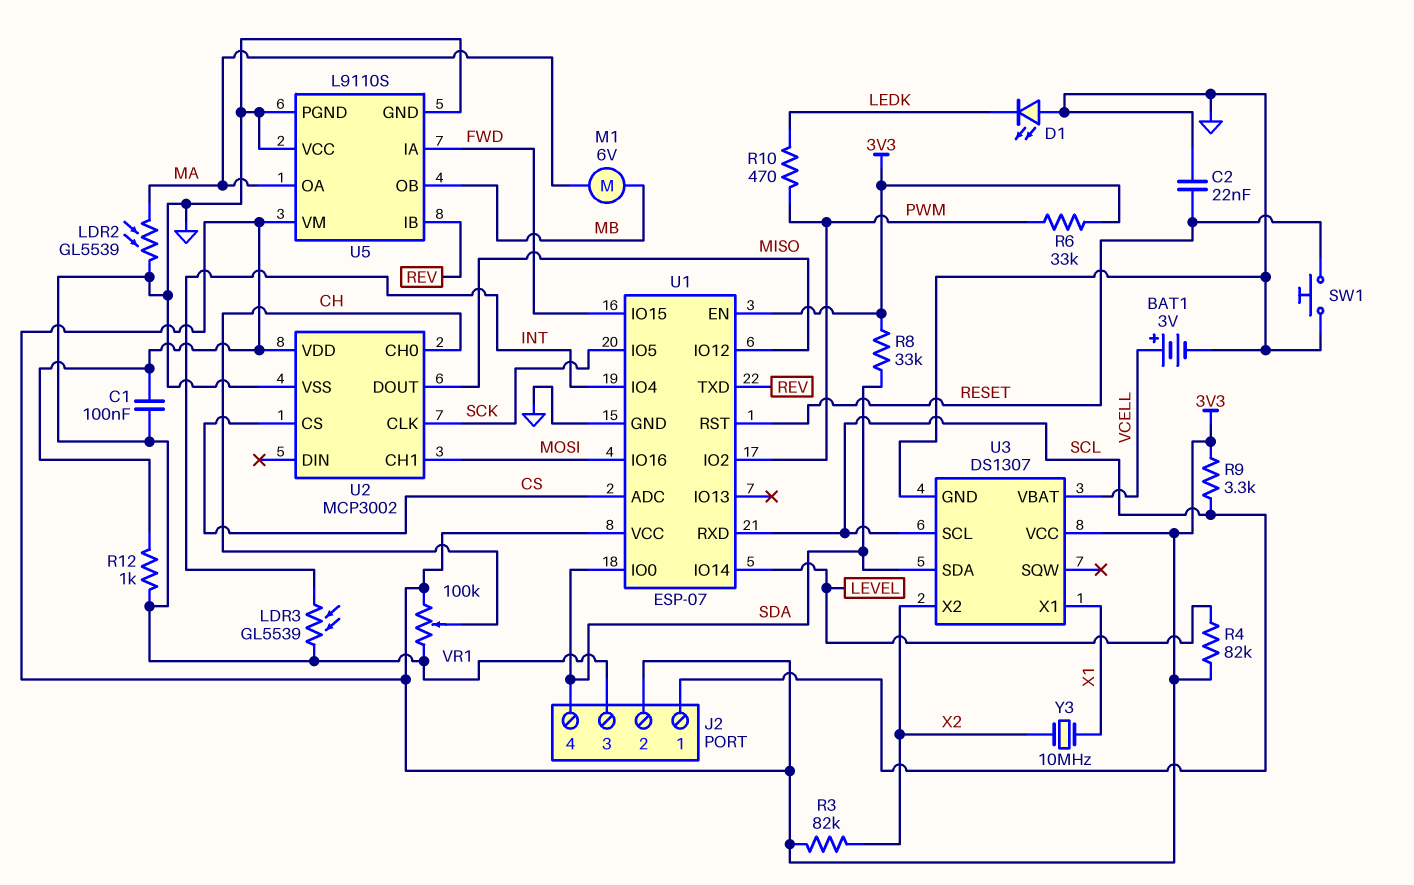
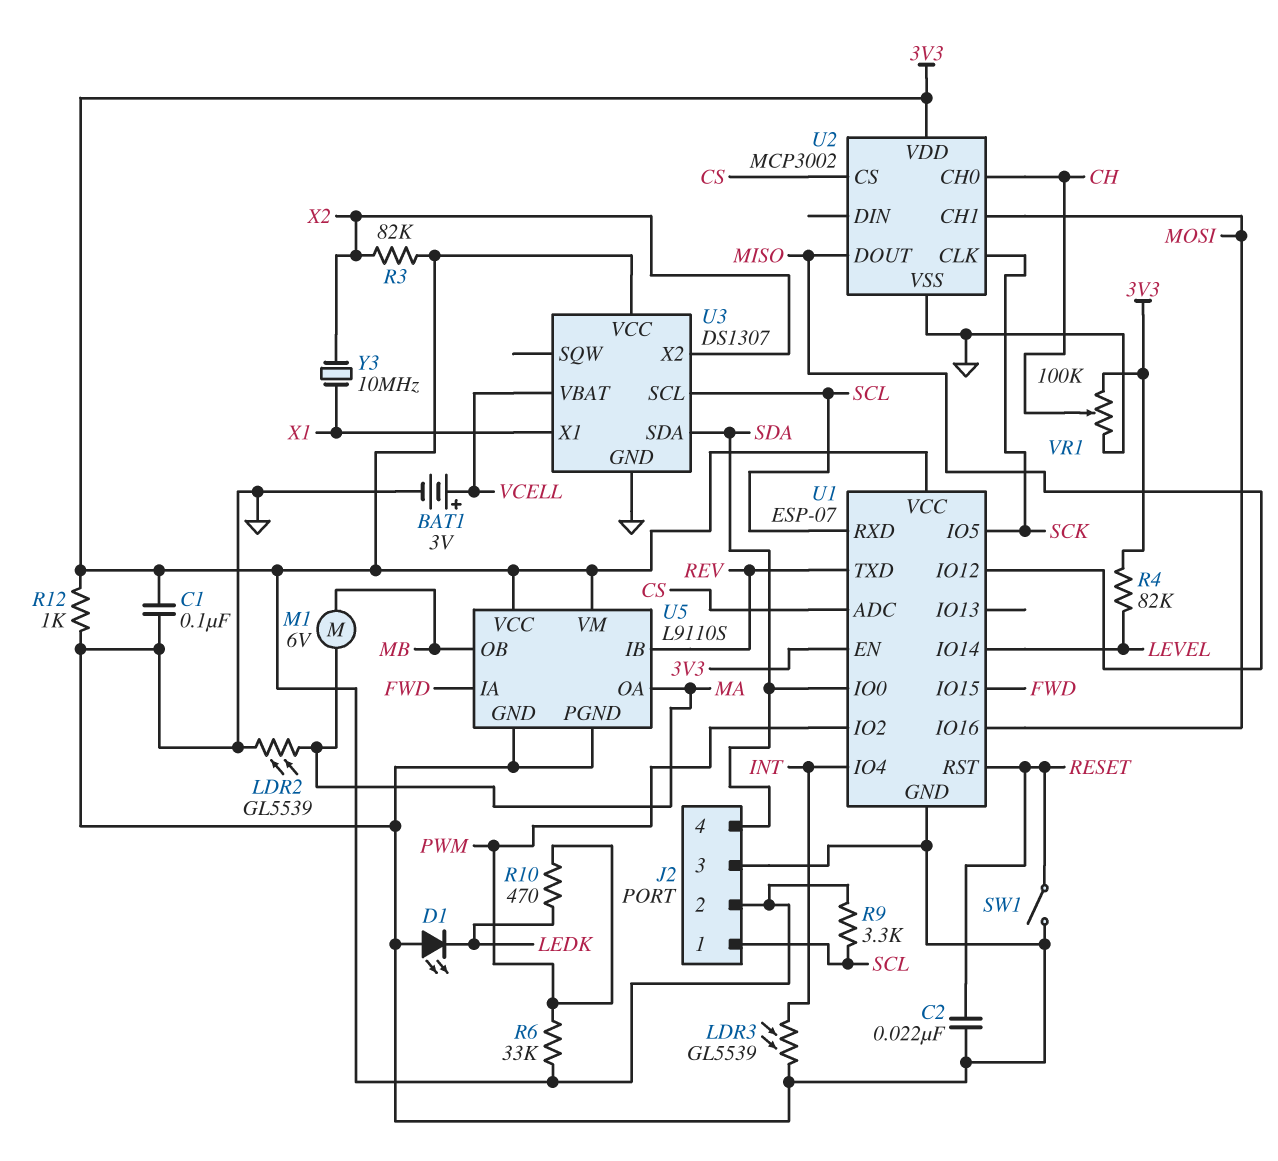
R8: 33k (3V3, SDA) -> none
SW1: button (GND, RESET) -> switch (GND, RESET)
U5 pin VCC: GND -> 3V3

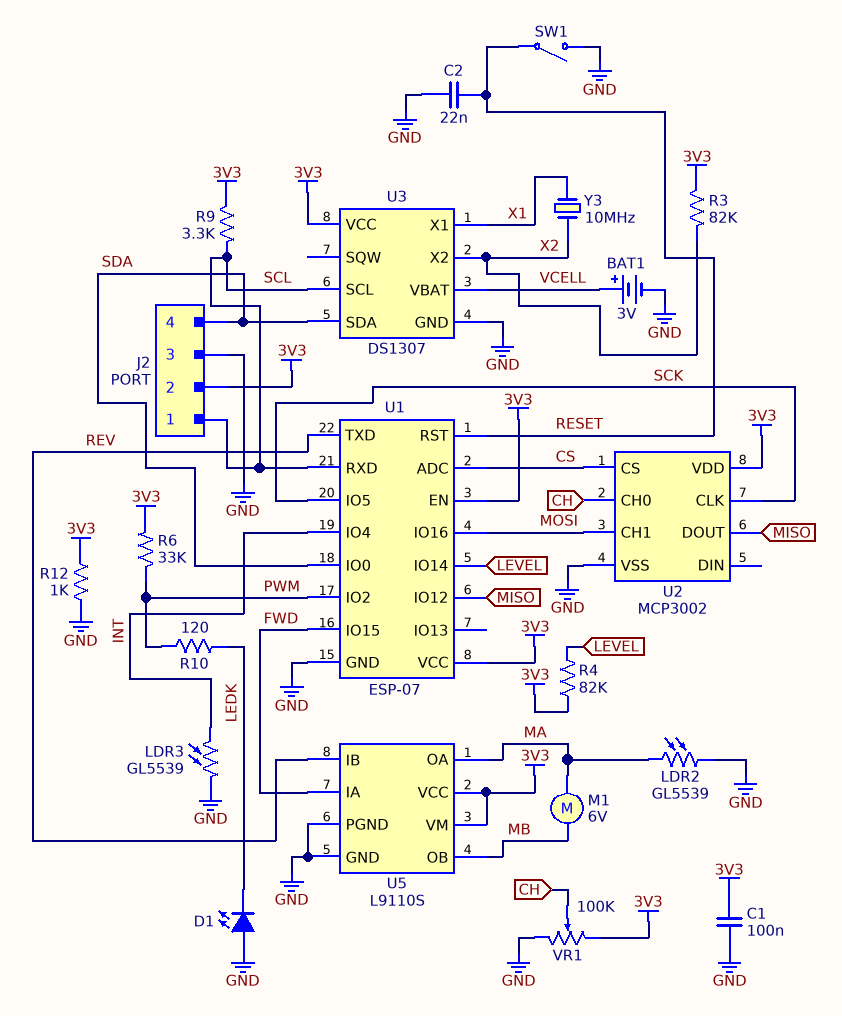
R10: 470 (LEDK, PWM) -> 120 (LEDK, PWM)

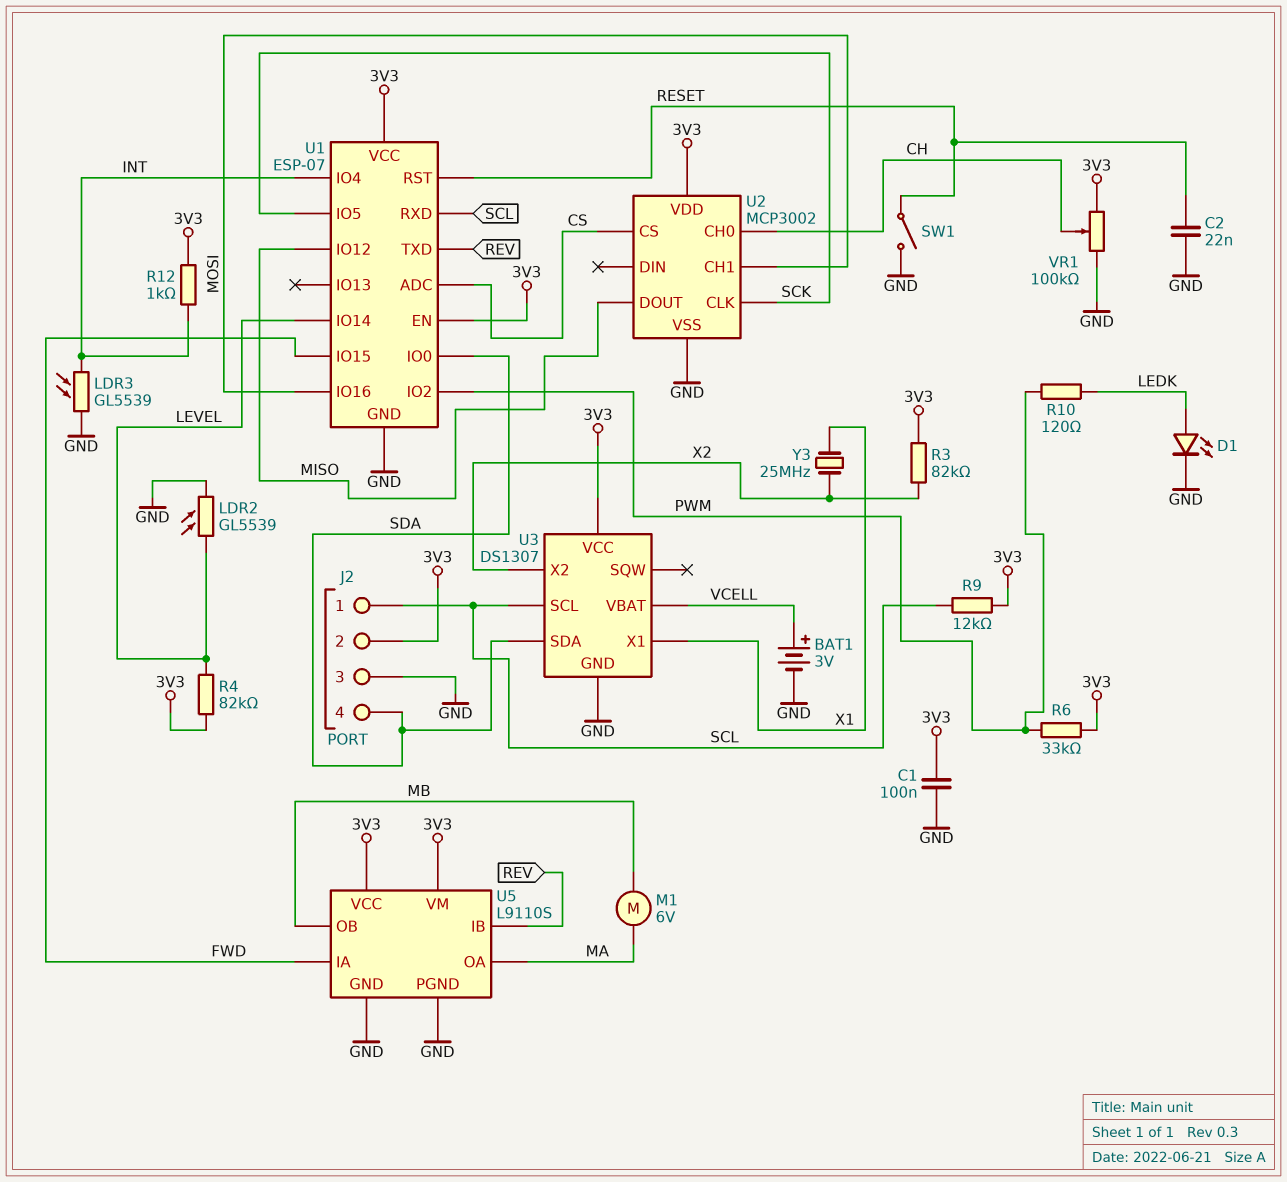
D1: LED (A GND, K LEDK) -> LED (A LEDK, K GND)
LDR2: GL5539 (GND, MA) -> GL5539 (GND, LEVEL)
R9: 3.3k (3V3, SCL) -> 12k (3V3, SCL)
R12: 1k (3V3, GND) -> 1k (3V3, INT)
Y3: 10MHz (X1, X2) -> 25MHz (X1, X2)

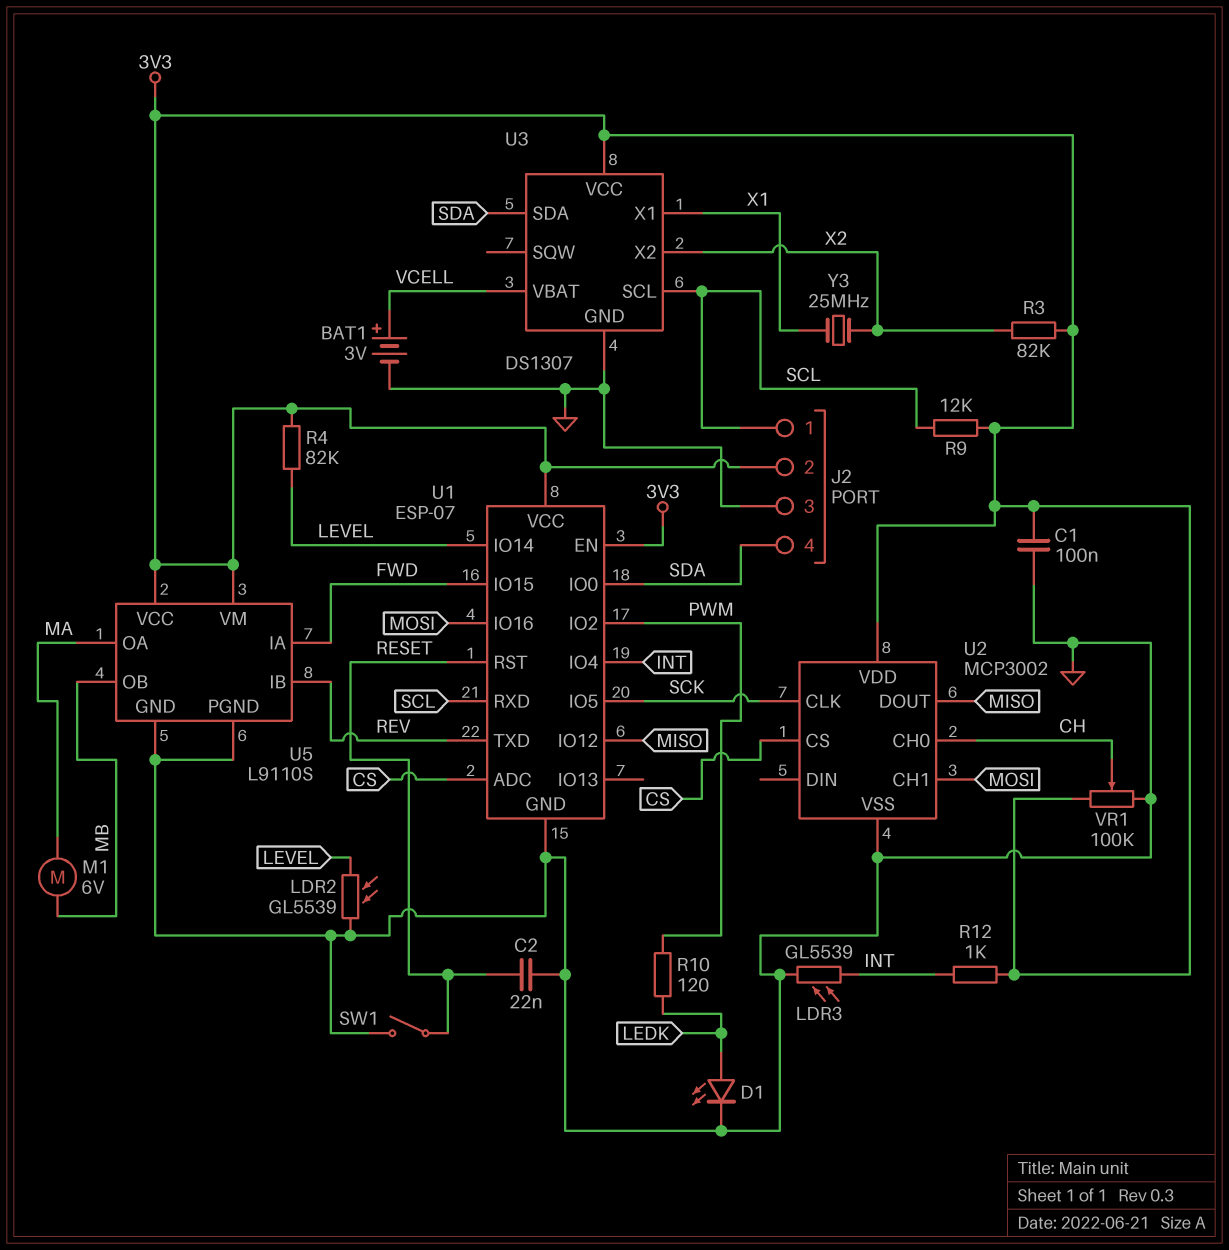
R6: 33k (3V3, PWM) -> none

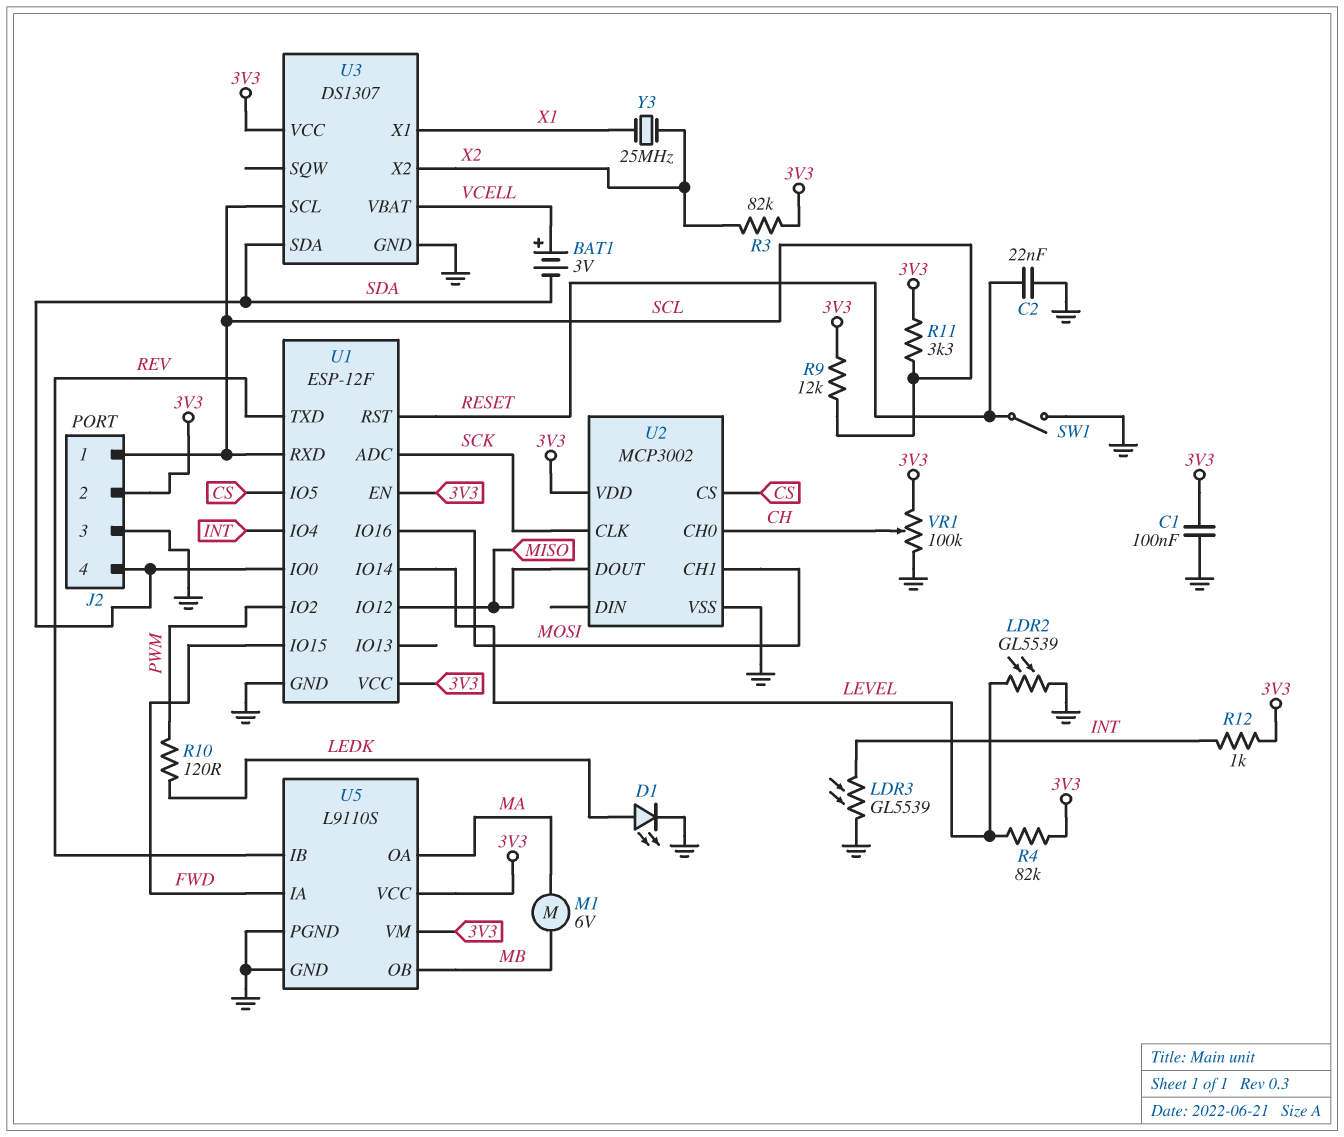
BAT1: 3V (plus VCELL, minus GND) -> 3V (plus VCELL, minus SDA)
R11: none -> 3.3k (3V3, SCL)
U1: ESP-07 -> ESP-12F
U1 pin ADC: CS -> SCK
U1 pin IO5: SCK -> CS

